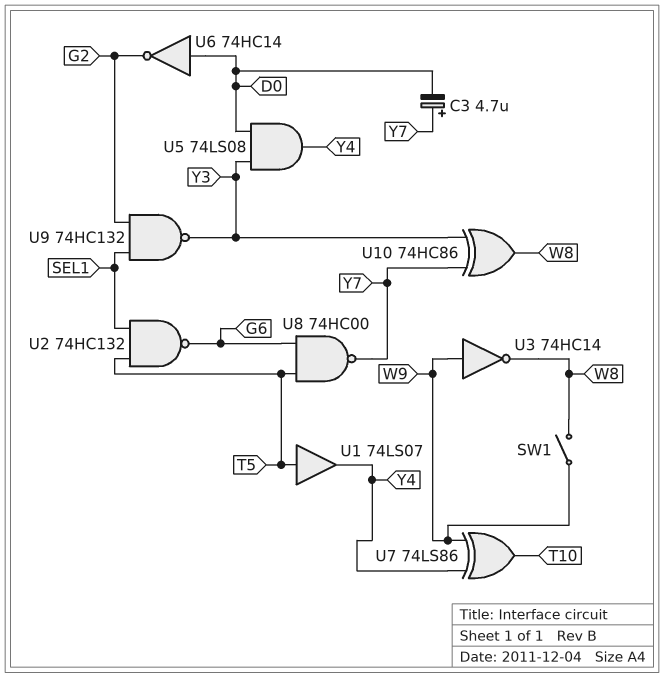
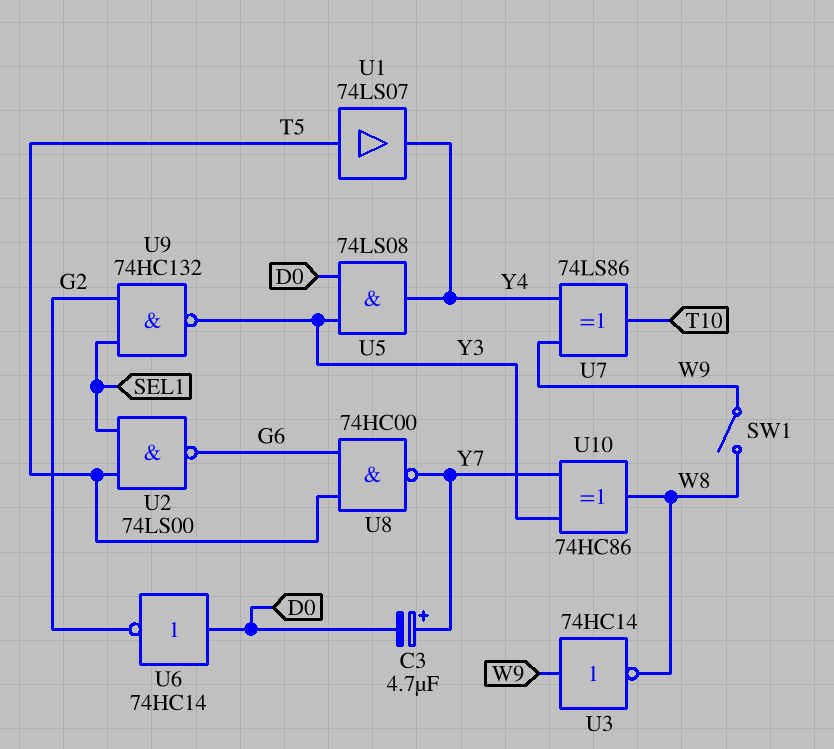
U2: NAND 74HC132 (in SEL1, in T5, out G6) -> NAND 74LS00 (in SEL1, in T5, out G6)

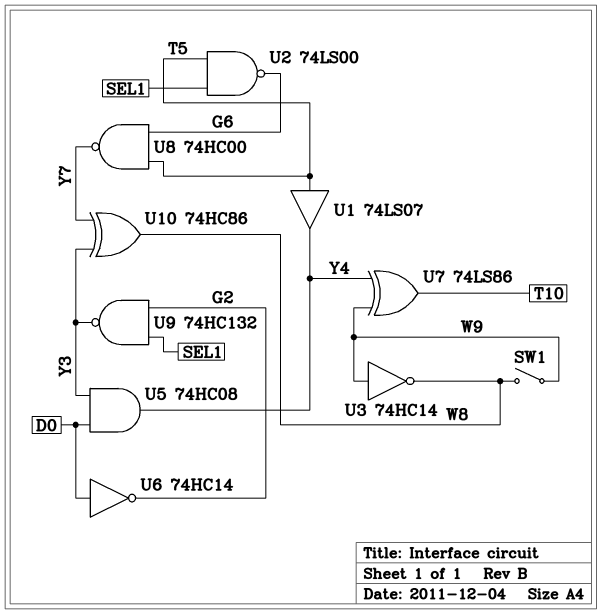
C3: 4.7uF (plus Y7, minus D0) -> none
U5: AND 74LS08 (in D0, in Y3, out Y4) -> AND 74HC08 (in D0, in Y3, out Y4)

